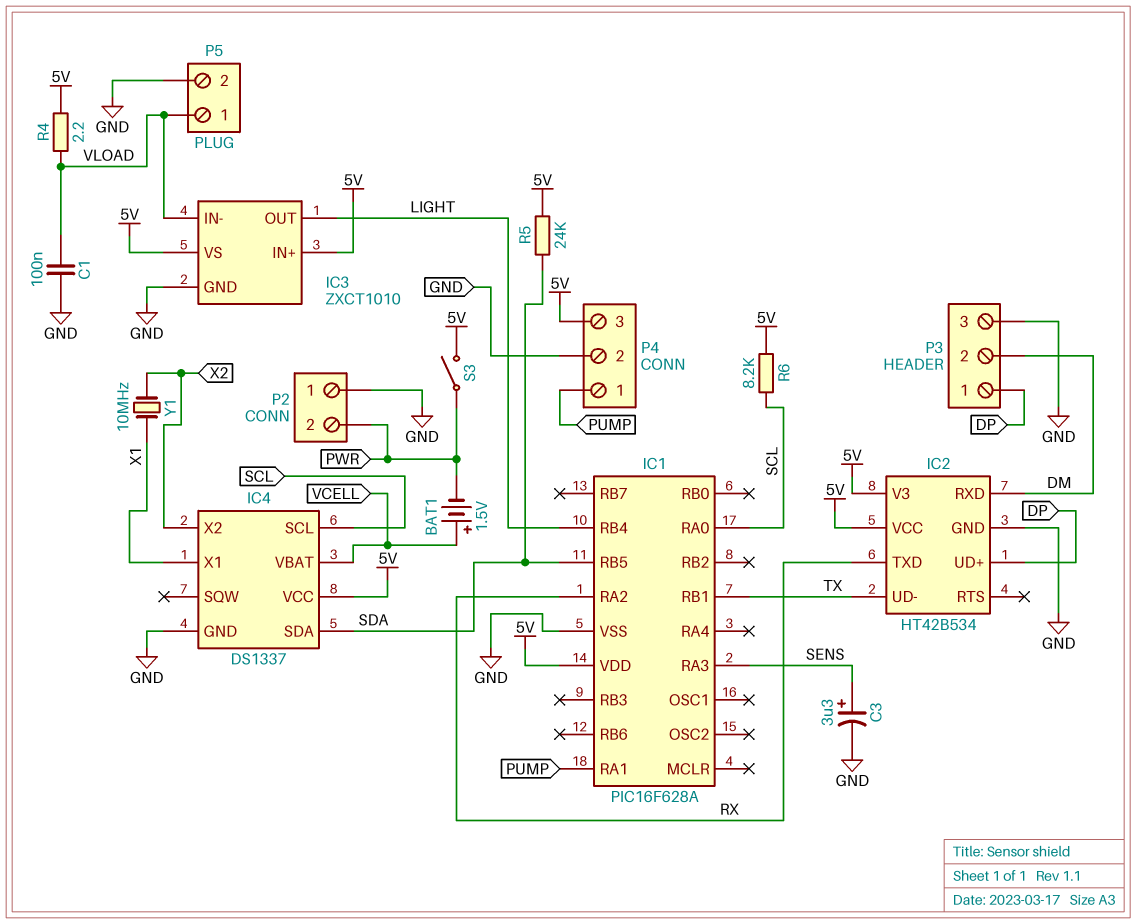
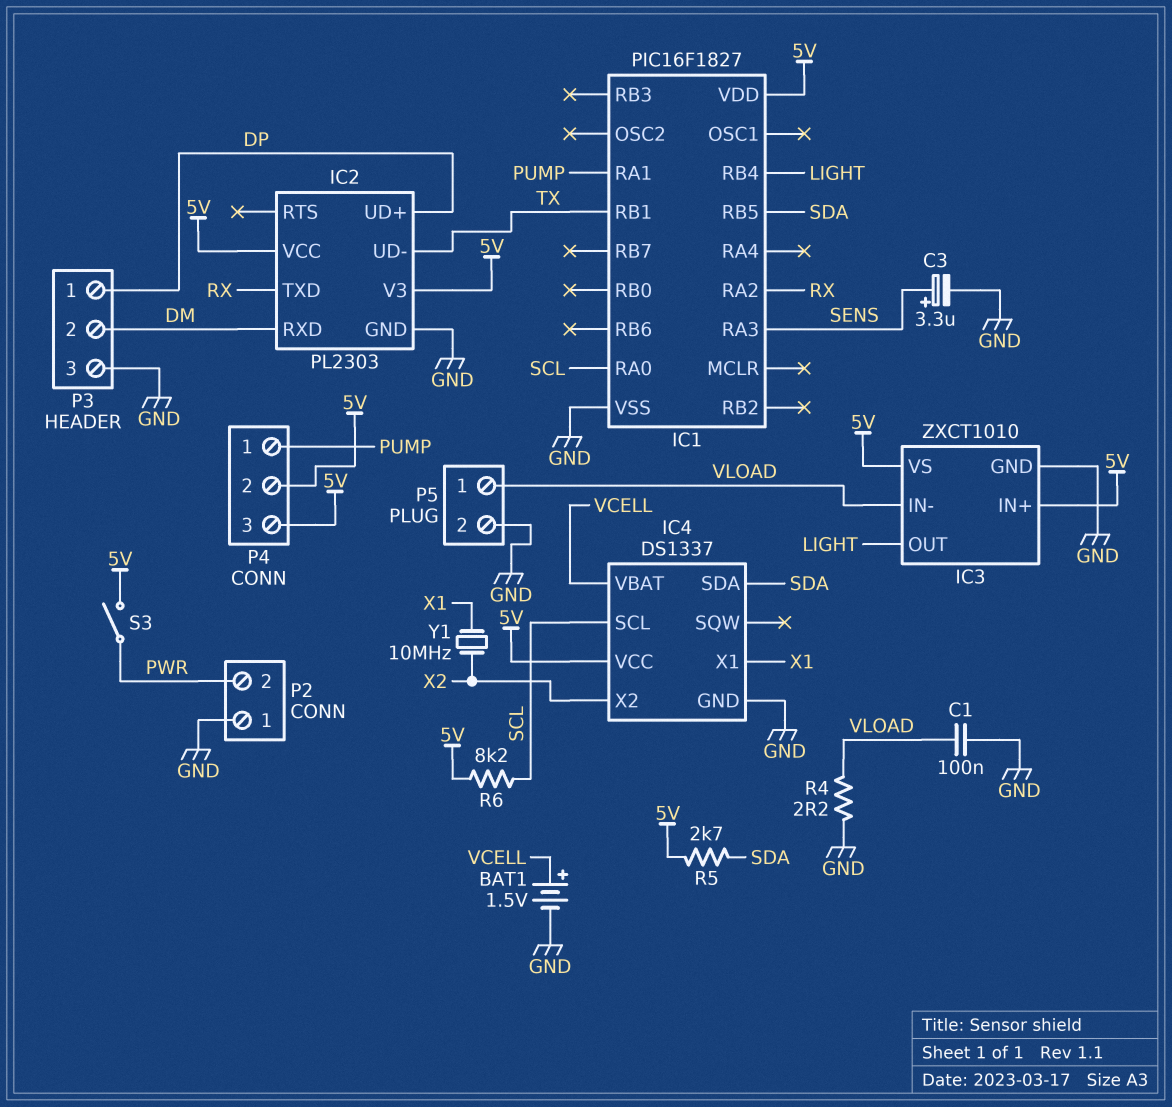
BAT1: 1.5V (plus VCELL, minus PWR) -> 1.5V (plus VCELL, minus GND)
IC1: PIC16F628A -> PIC16F1827
IC2: HT42B534 -> PL2303
P4 pin 2: GND -> 5V
R4: 2.2 (5V, VLOAD) -> 2.2 (GND, VLOAD)
R5: 24k (5V, SDA) -> 2.7k (5V, SDA)

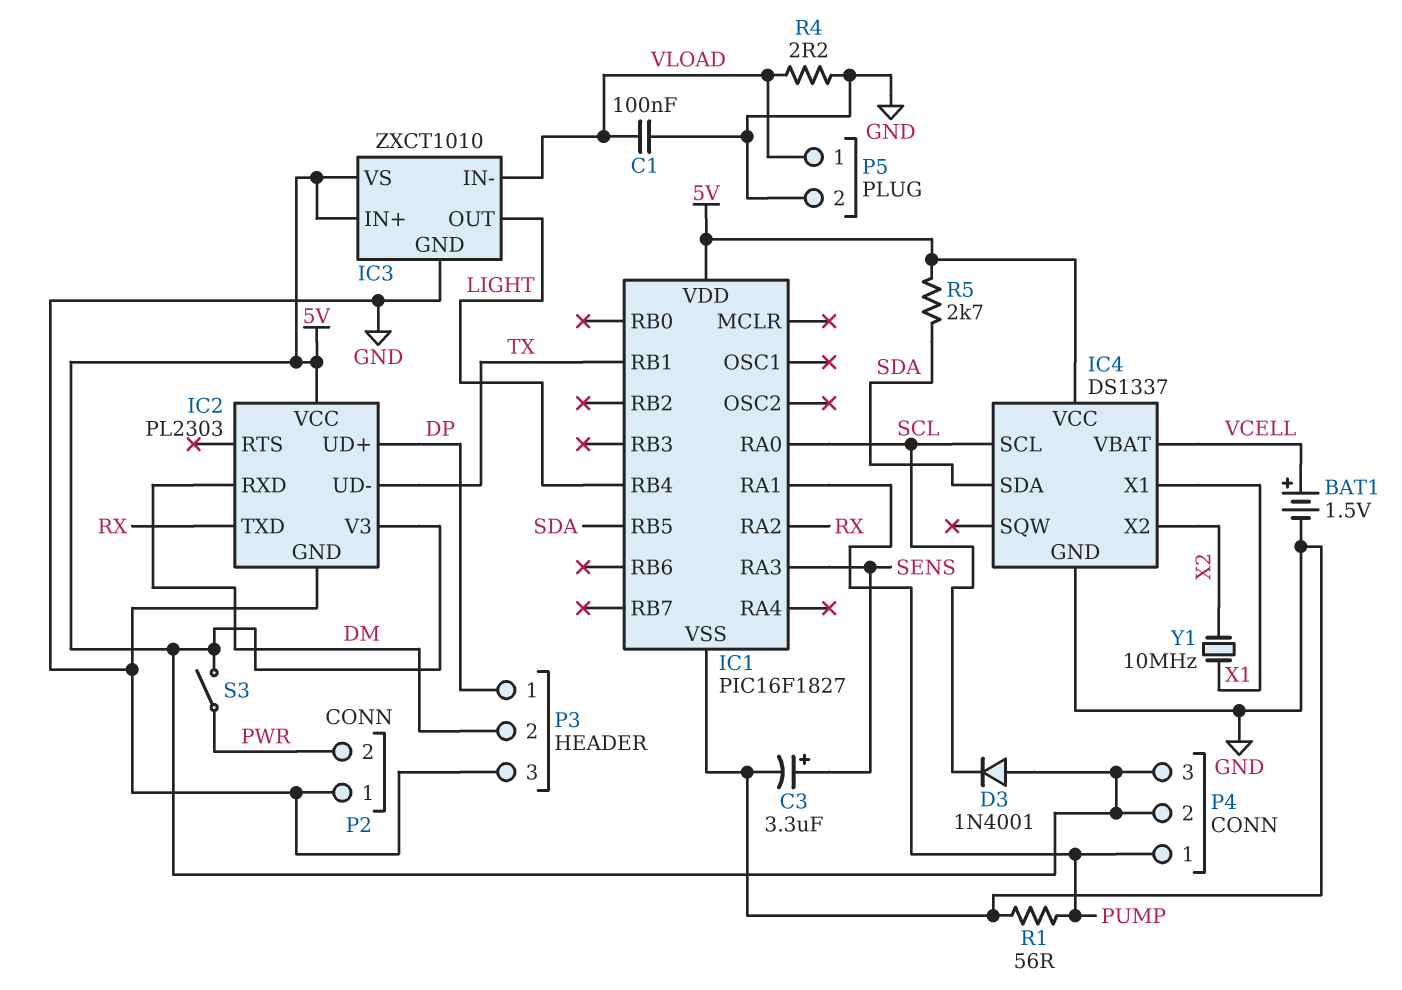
D3: none -> diode 1N4001 (A 5V, K SCL)
R1: none -> 56 (GND, PUMP)
R6: 8.2k (5V, SCL) -> none

